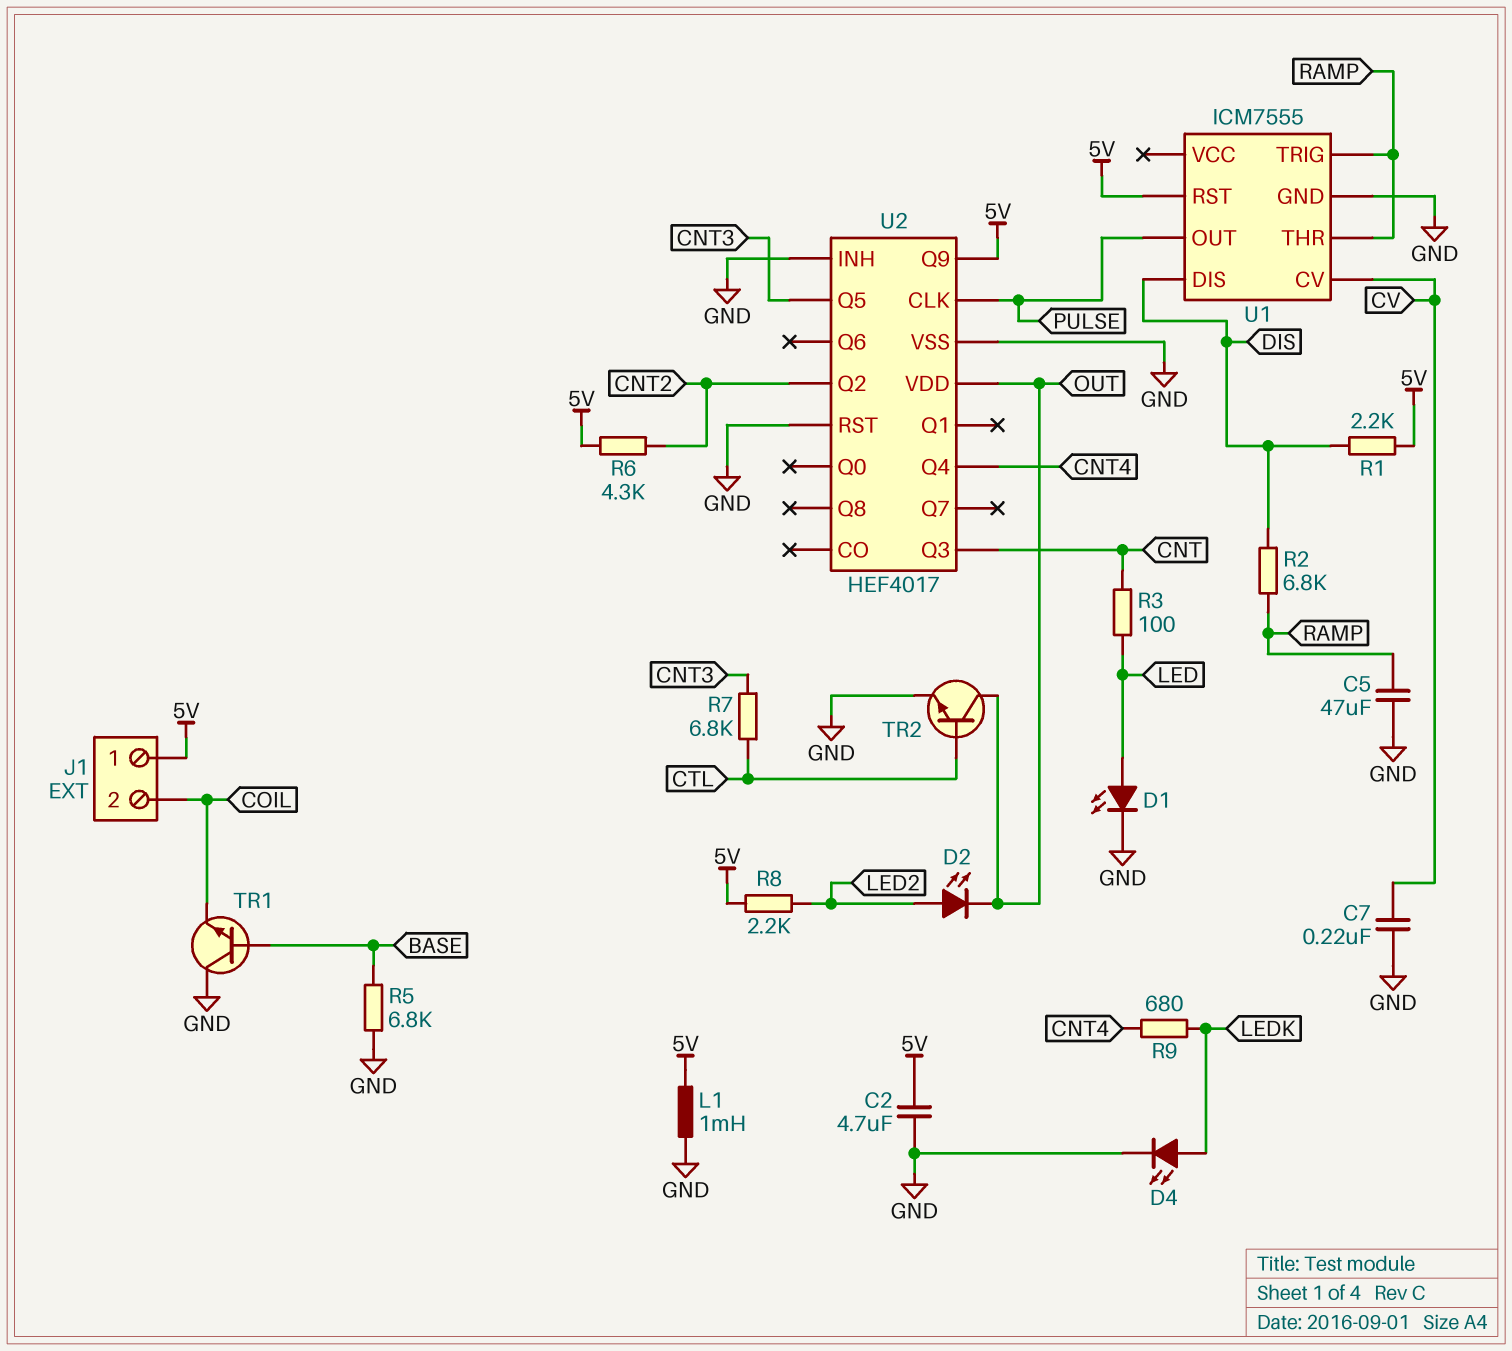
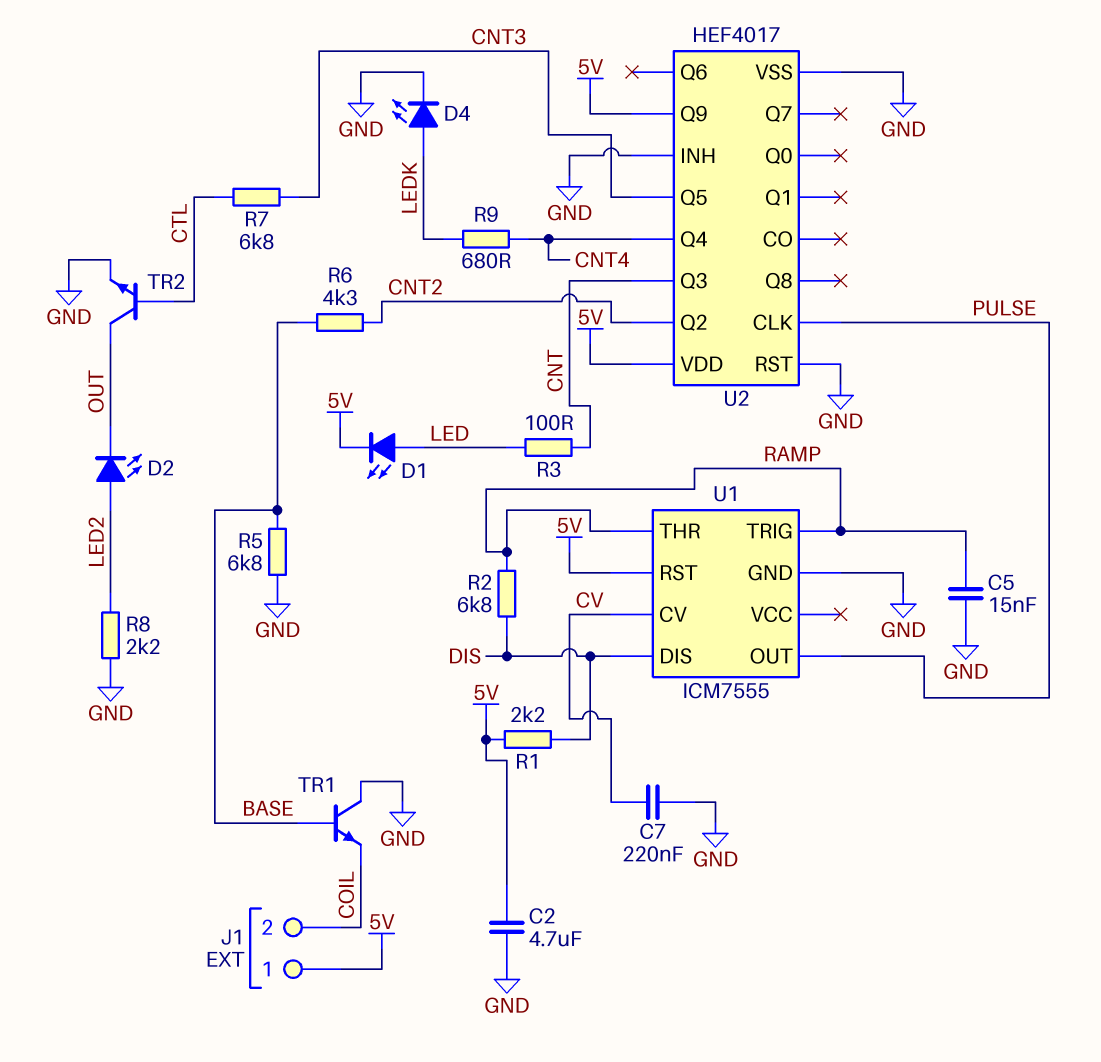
C5: 47uF (GND, RAMP) -> 15nF (GND, RAMP)
D1: LED (A LED, K GND) -> LED (A LED, K 5V)
L1: 1mH (5V, GND) -> none
R6: 4.3k (5V, CNT2) -> 4.3k (BASE, CNT2)
R8: 2.2k (5V, LED2) -> 2.2k (GND, LED2)
U2 pin VDD: OUT -> 5V

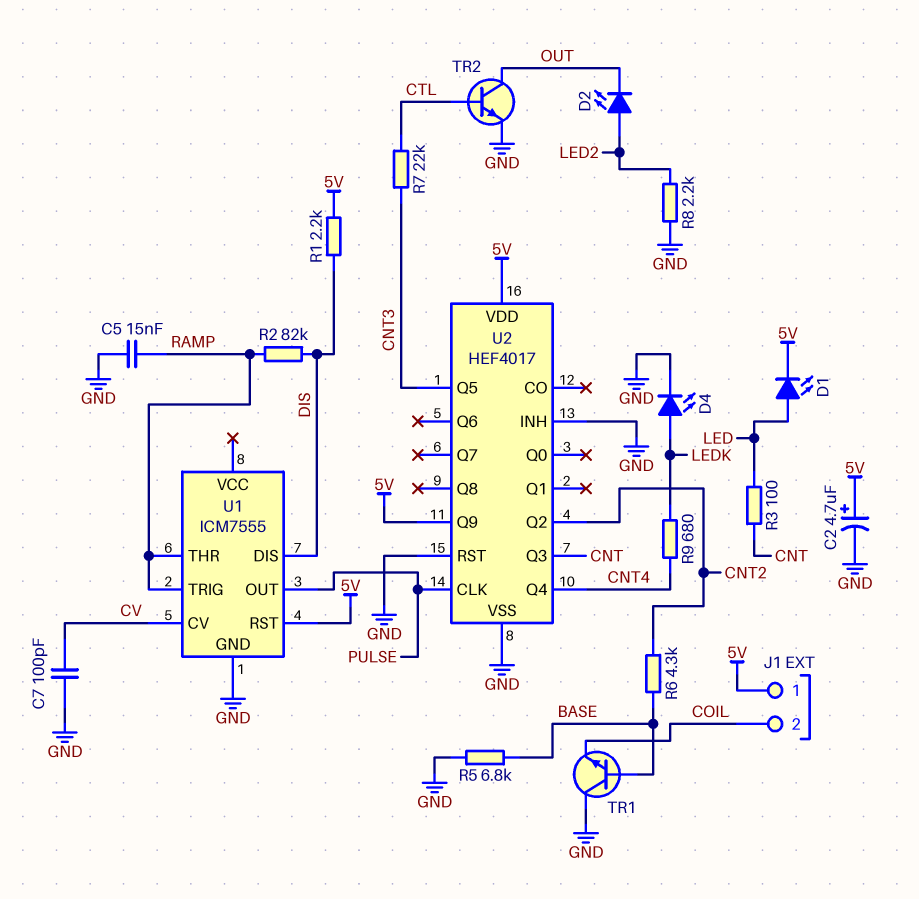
C2: 4.7uF (5V, GND) -> 4.7uF (plus 5V, minus GND)
C7: 220nF (CV, GND) -> 100pF (CV, GND)
R2: 6.8k (DIS, RAMP) -> 82k (DIS, RAMP)
R7: 6.8k (CNT3, CTL) -> 22k (CNT3, CTL)

